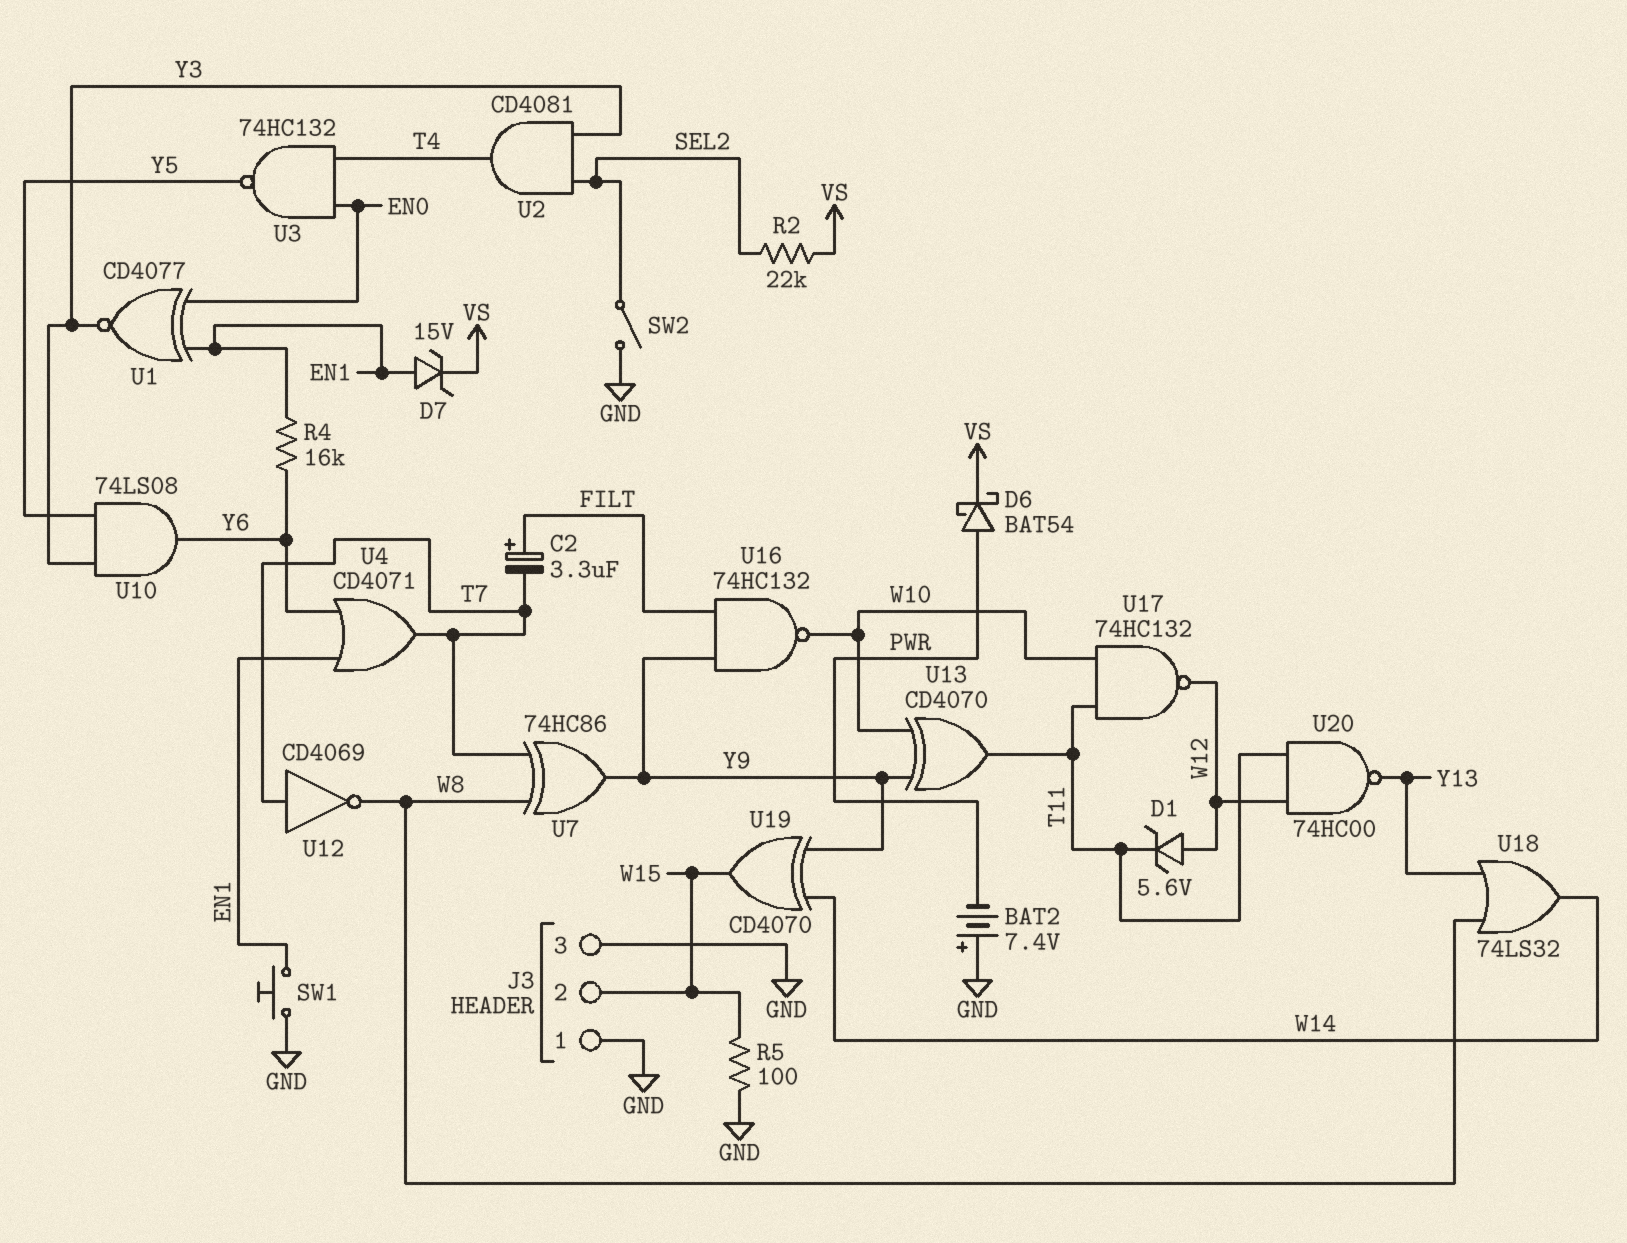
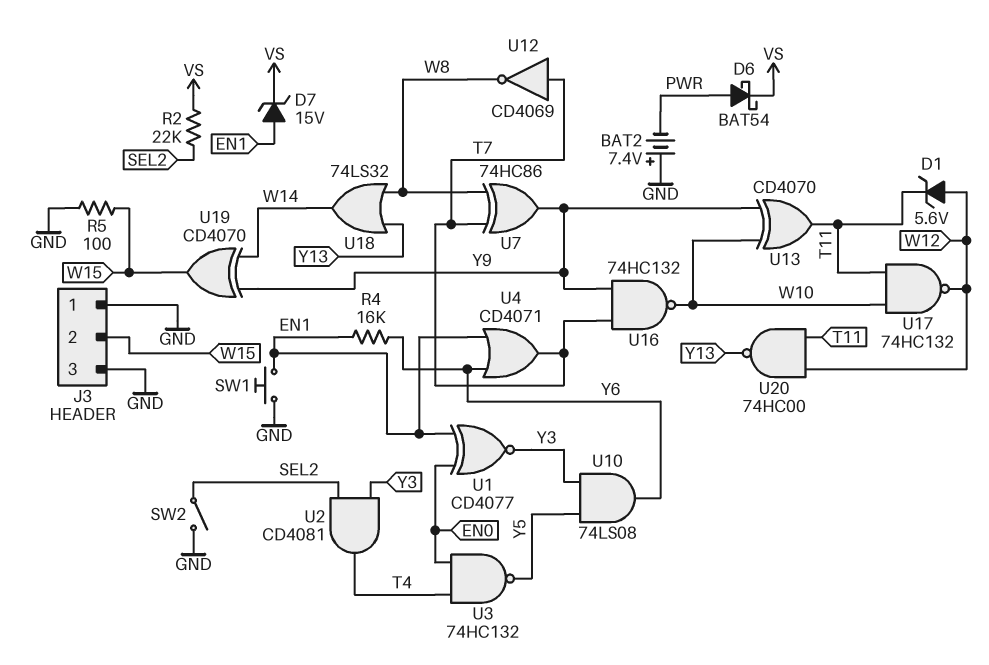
C2: 3.3uF (plus FILT, minus T7) -> none
U16: NAND 74HC132 (in FILT, in Y9, out W10) -> NAND 74HC132 (in T7, in Y9, out W10)

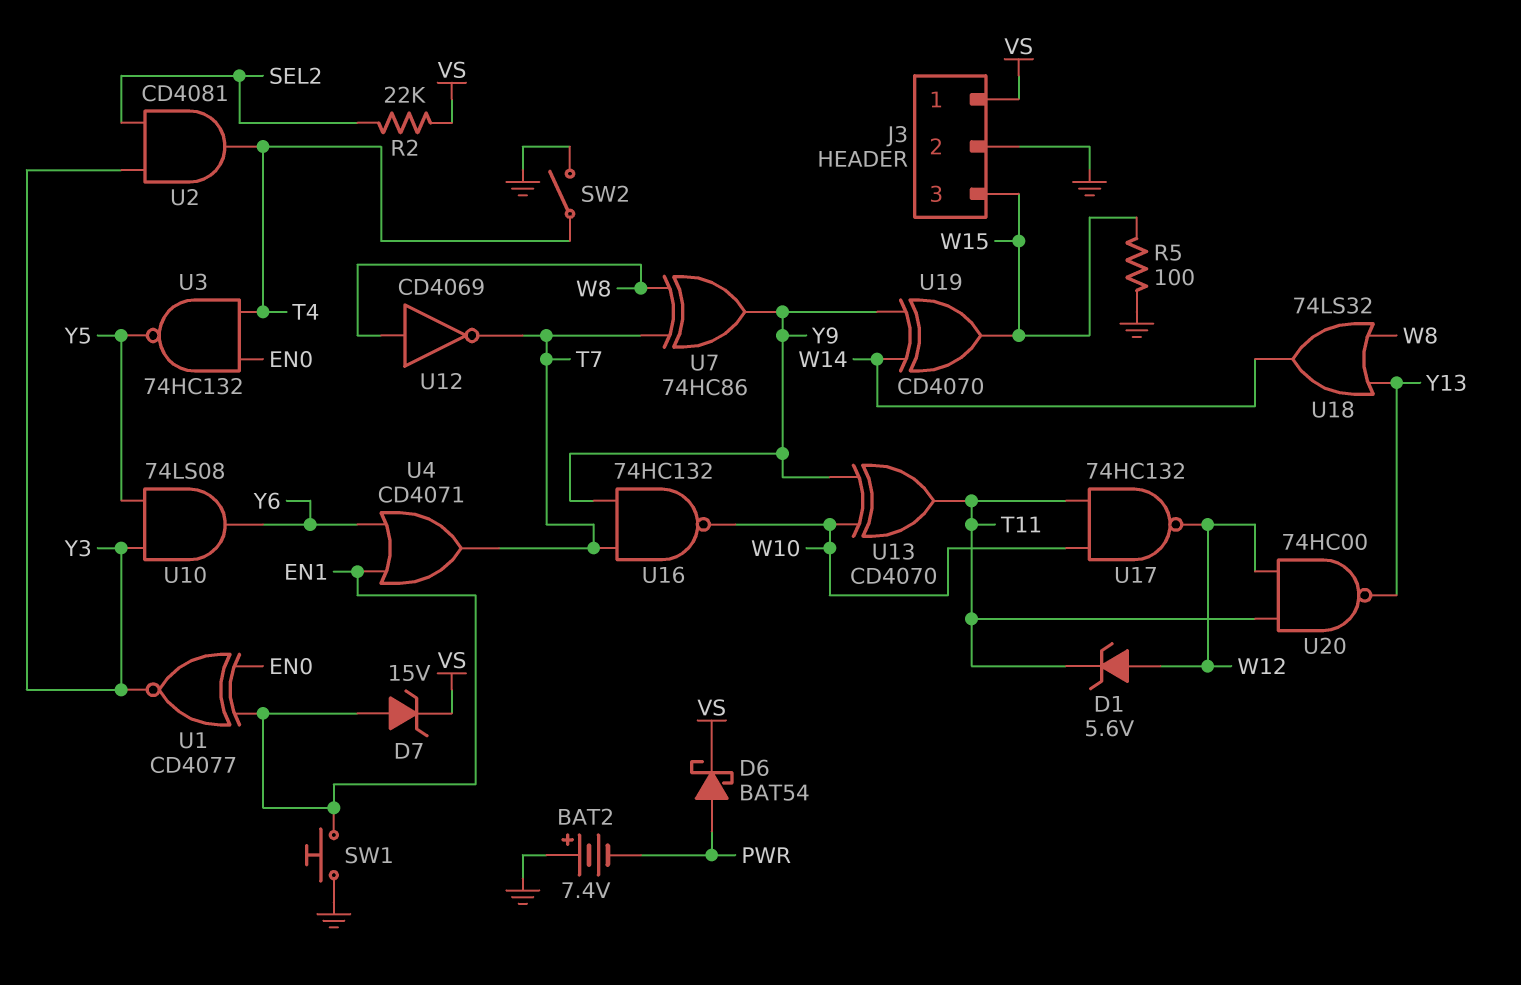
J3 pin 1: GND -> VS
J3 pin 2: W15 -> GND
J3 pin 3: GND -> W15
R4: 16k (EN1, Y6) -> none
SW2: switch (GND, SEL2) -> switch (GND, T4)
U12: NOT CD4069 (in T7, out W8) -> NOT CD4069 (in W8, out T7)

